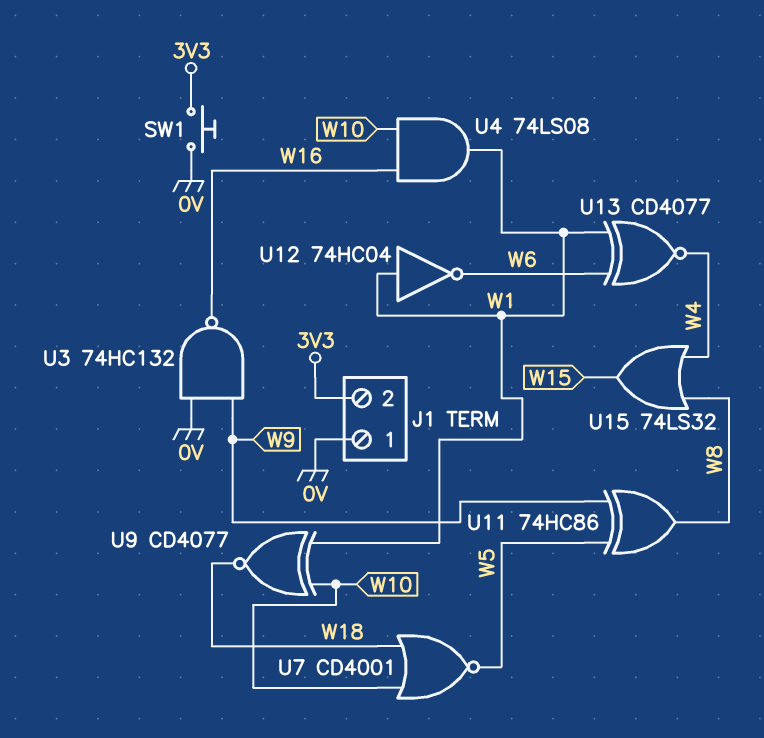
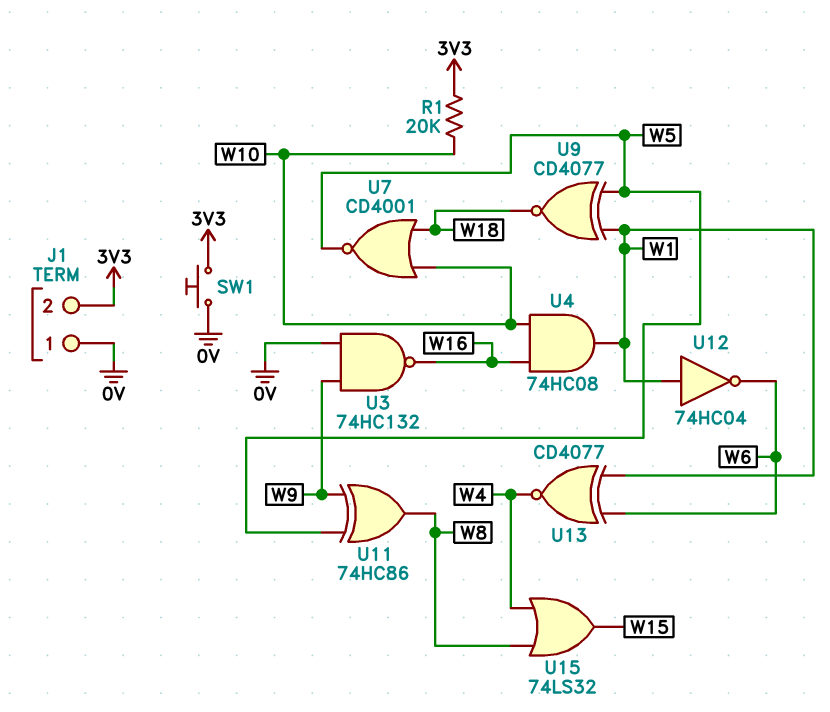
R1: none -> 20k (3V3, W10)
U4: AND 74LS08 (in W10, in W16, out W1) -> AND 74HC08 (in W10, in W16, out W1)
U9: XNOR CD4077 (in W1, in W10, out W18) -> XNOR CD4077 (in W1, in W5, out W18)

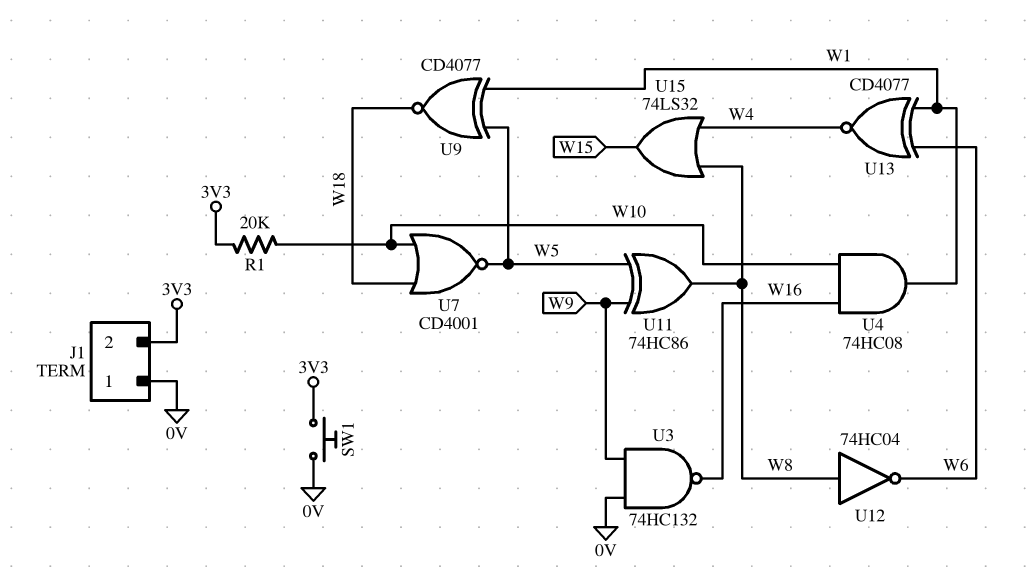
U12: NOT 74HC04 (in W1, out W6) -> NOT 74HC04 (in W8, out W6)

